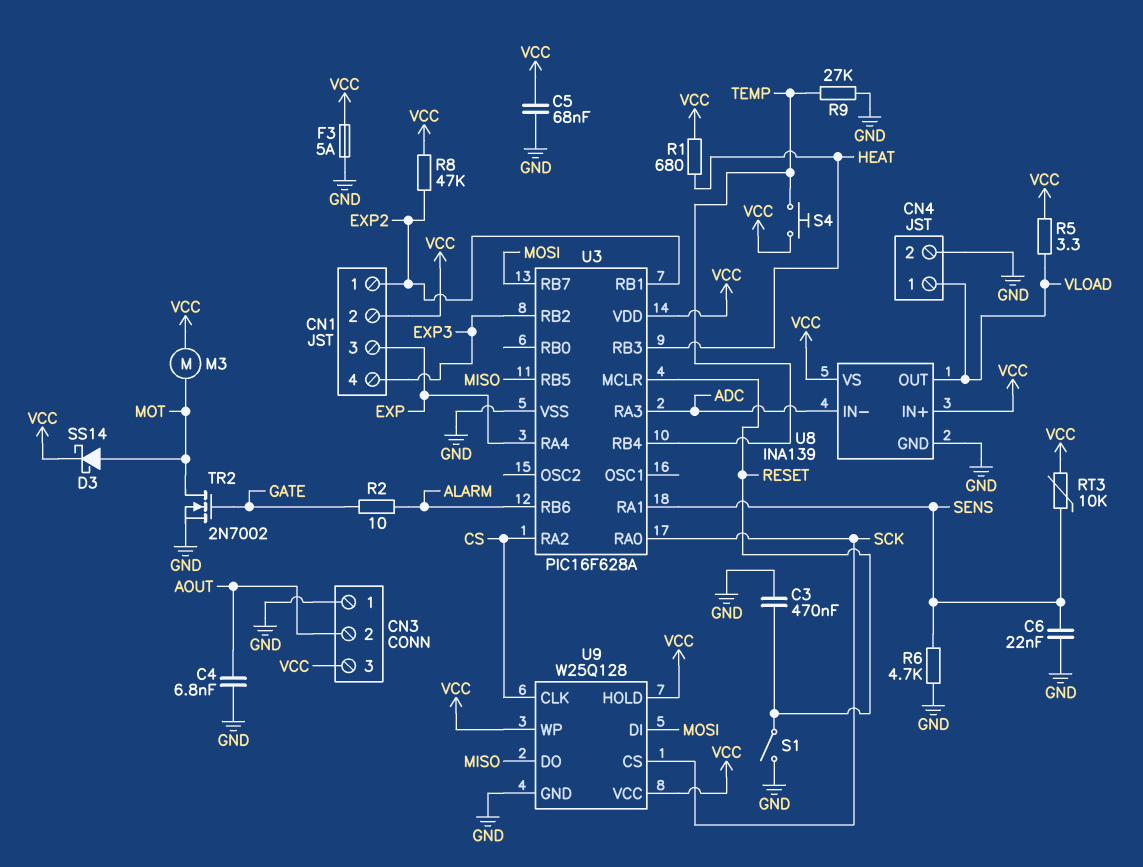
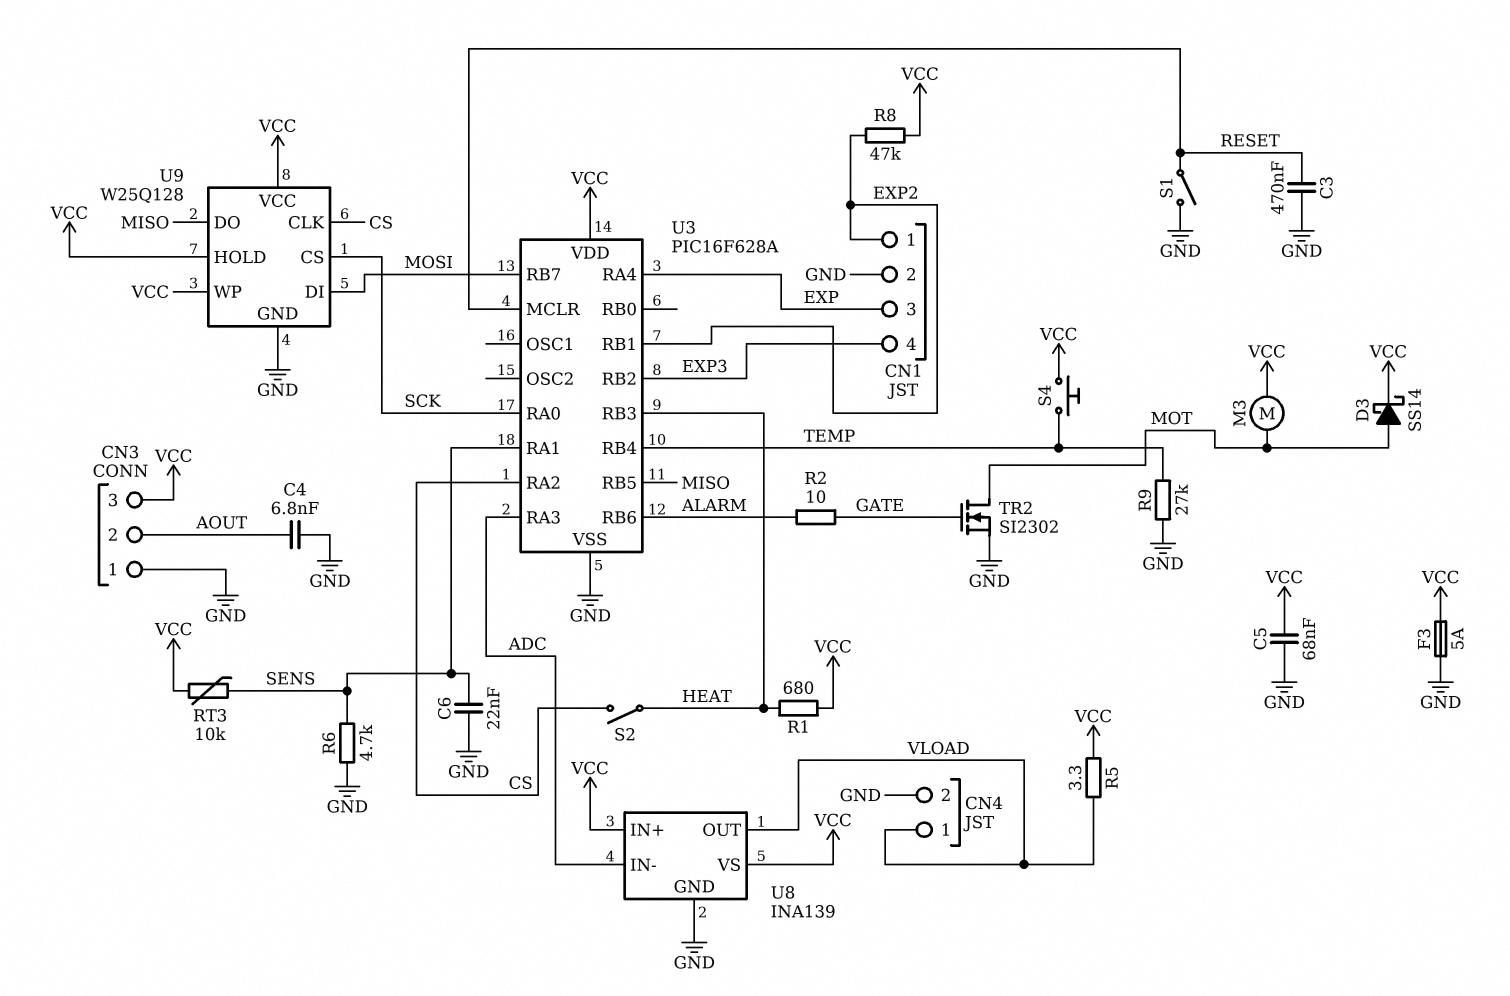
CN1 pin 2: VCC -> GND
S2: none -> switch (CS, HEAT)
TR2: NMOS 2N7002 (G GATE, D MOT, S GND) -> NMOS SI2302 (G GATE, D MOT, S GND)

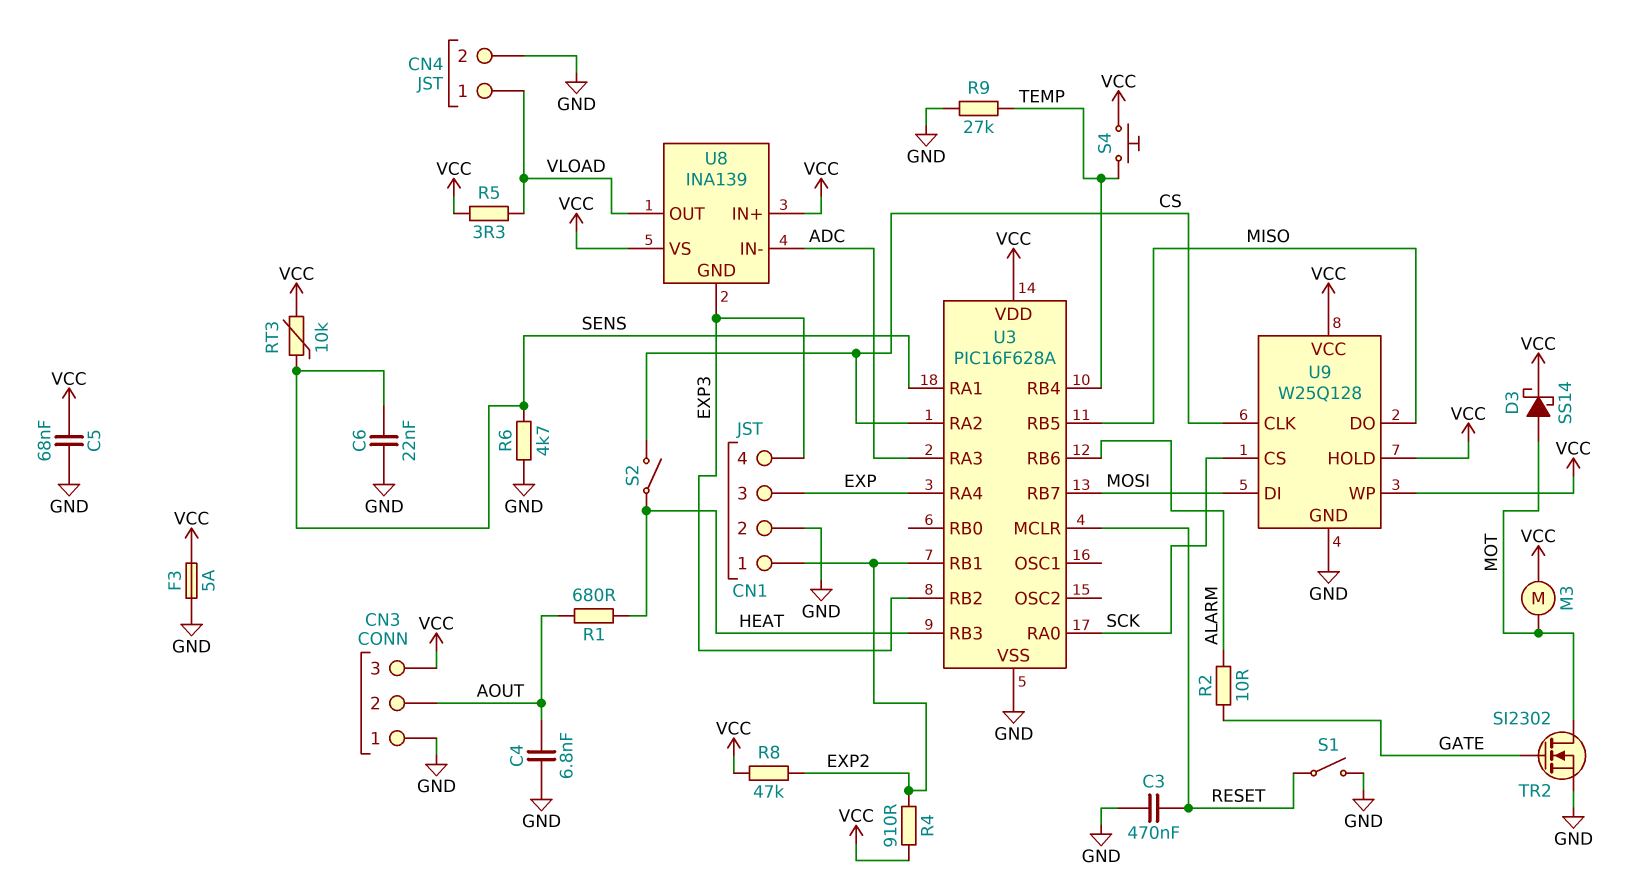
R1: 680 (HEAT, VCC) -> 680 (AOUT, HEAT)
R4: none -> 910 (EXP2, VCC)
U8 pin GND: GND -> EXP3

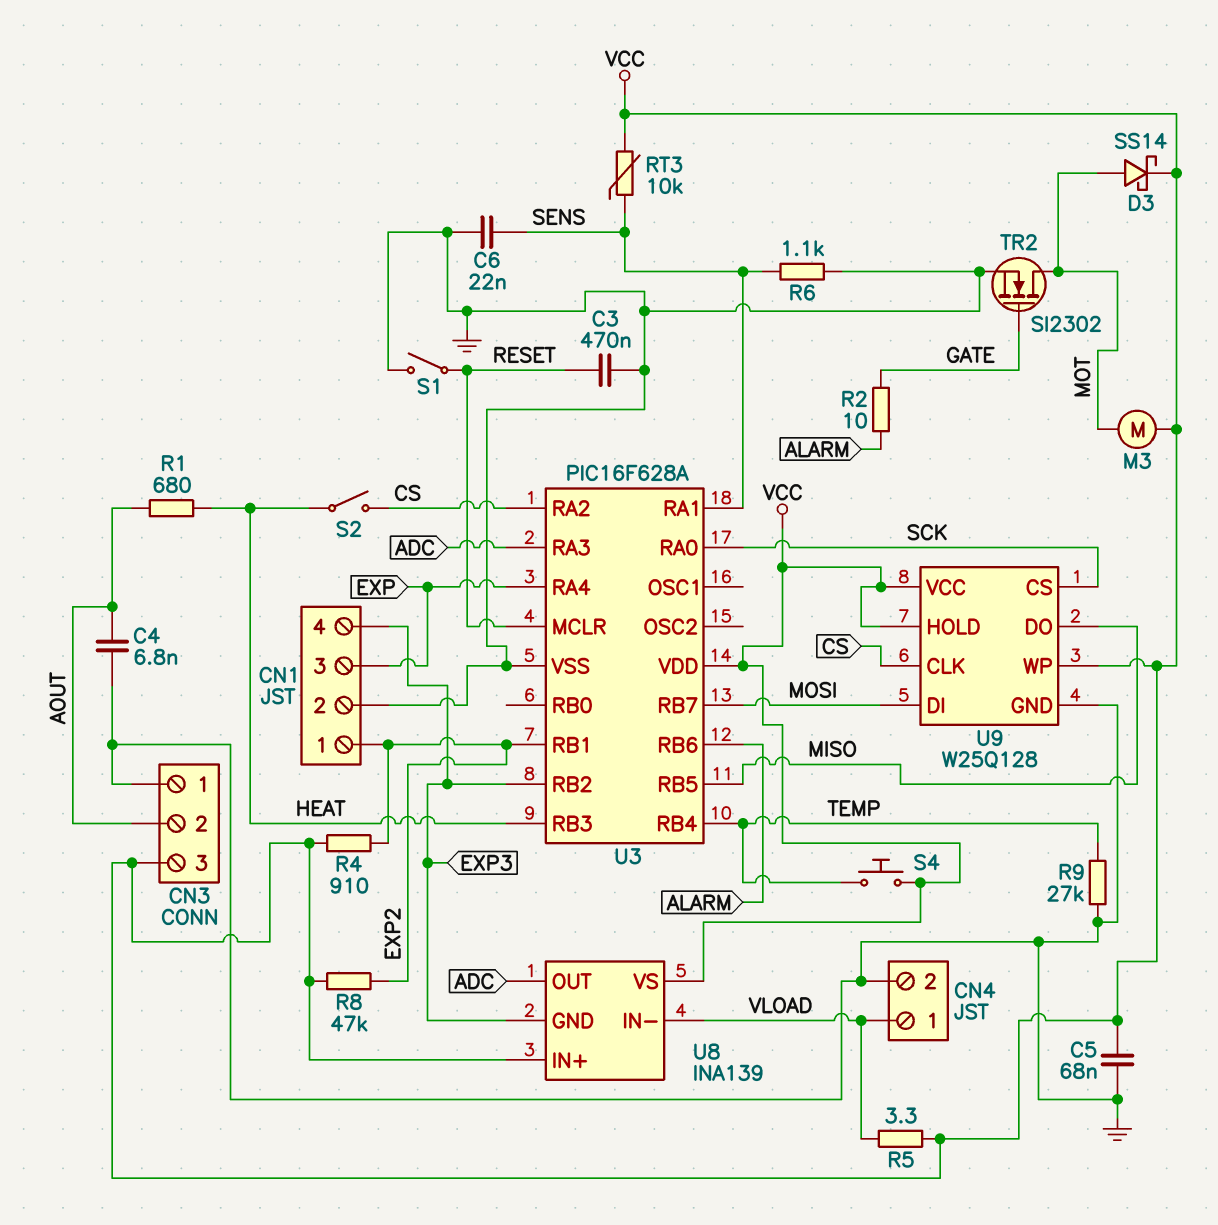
F3: 5A (GND, VCC) -> none
R6: 4.7k (GND, SENS) -> 1.1k (GND, SENS)
U8 pin IN-: ADC -> VLOAD
U8 pin OUT: VLOAD -> ADC

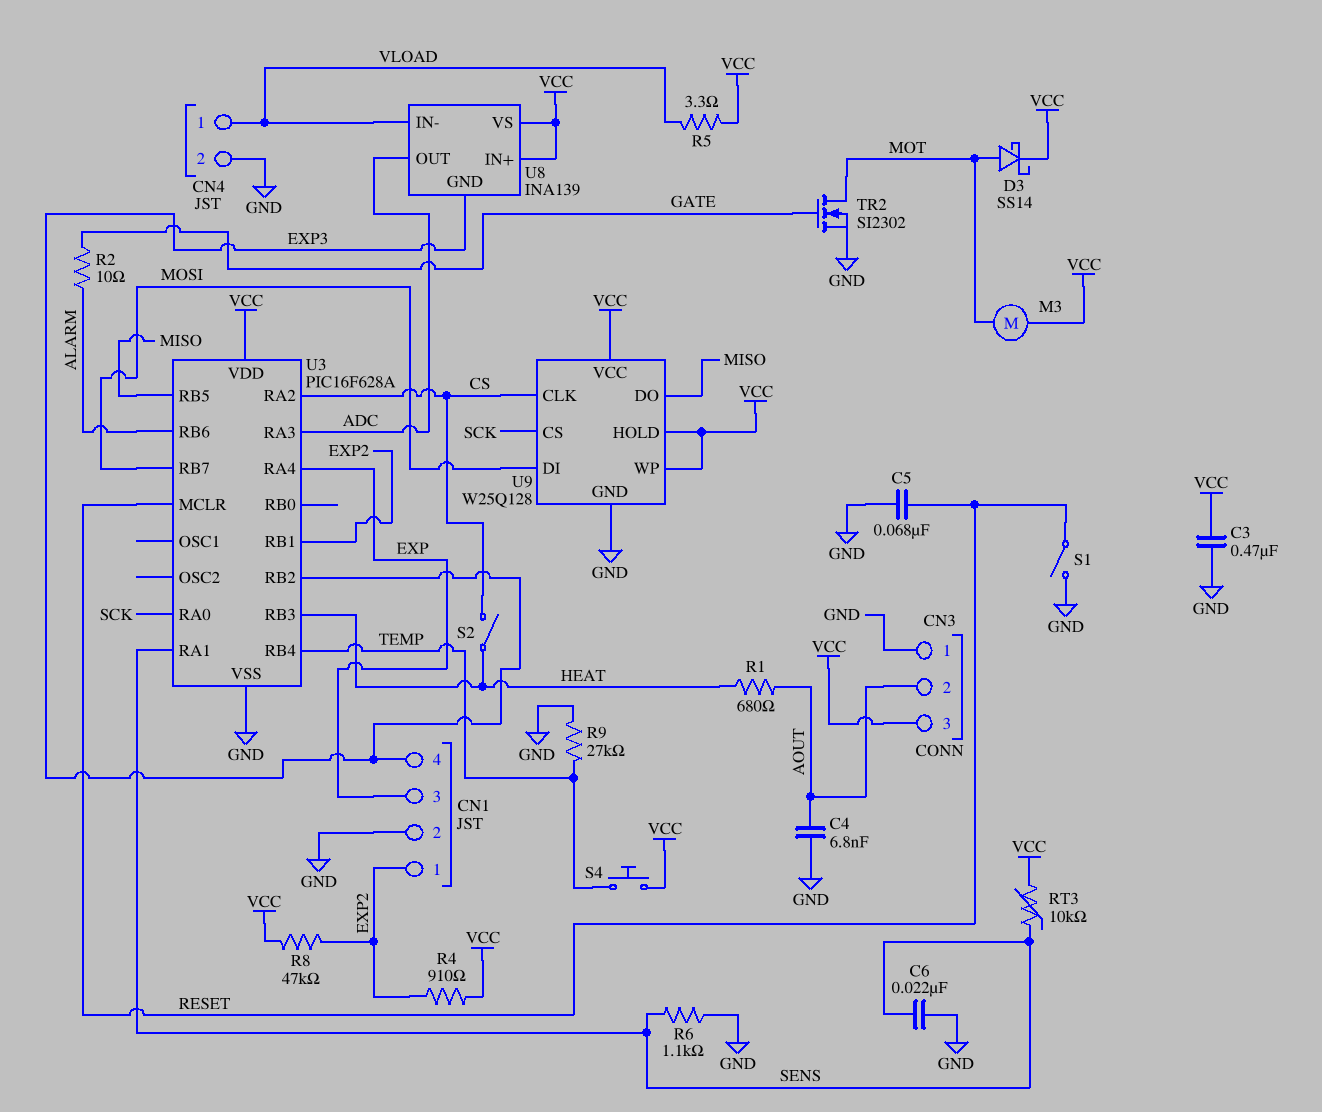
C3: 470nF (GND, RESET) -> 470nF (GND, VCC)
C5: 68nF (GND, VCC) -> 68nF (GND, RESET)

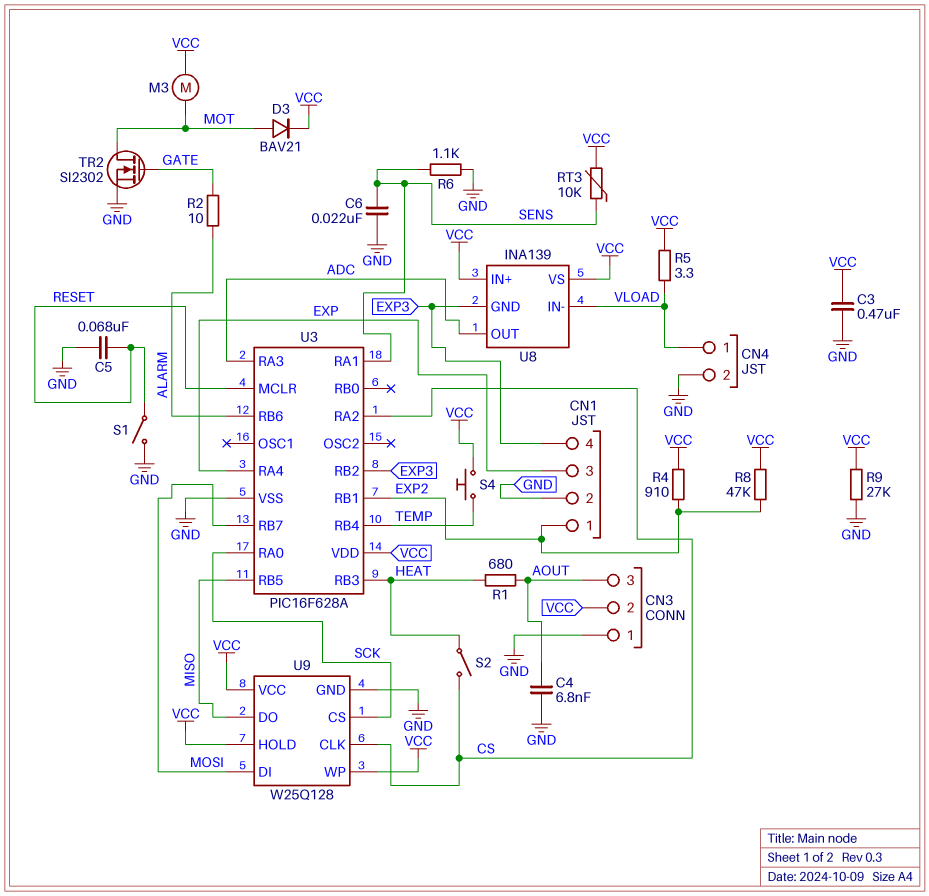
CN3 pin 2: AOUT -> VCC
CN3 pin 3: VCC -> AOUT
D3: schottky SS14 (A MOT, K VCC) -> diode BAV21 (A MOT, K VCC)
R9: 27k (GND, TEMP) -> 27k (GND, VCC)

